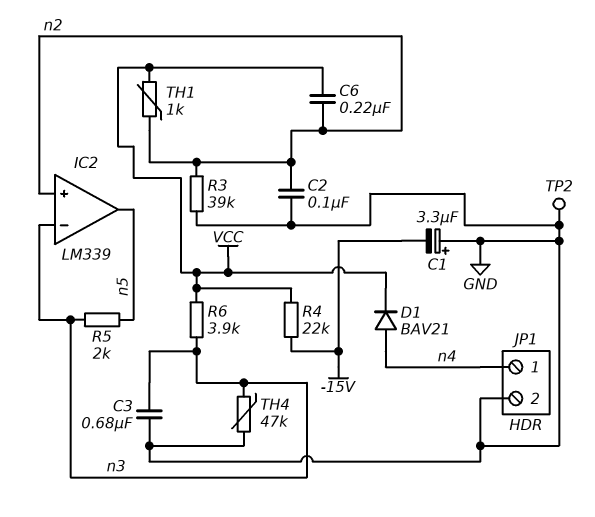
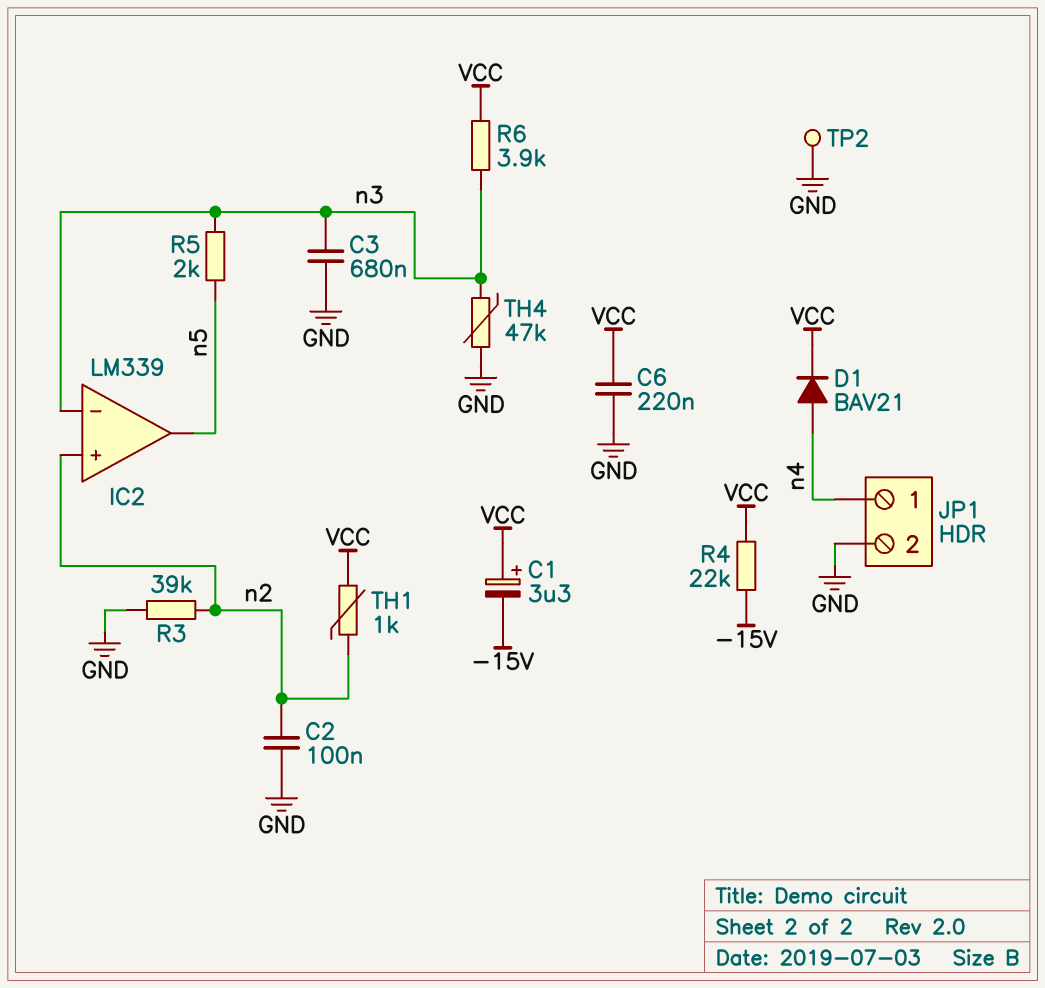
C1: 3.3uF (plus GND, minus -15V) -> 3.3uF (plus VCC, minus -15V)
C6: 220nF (VCC, n2) -> 220nF (GND, VCC)

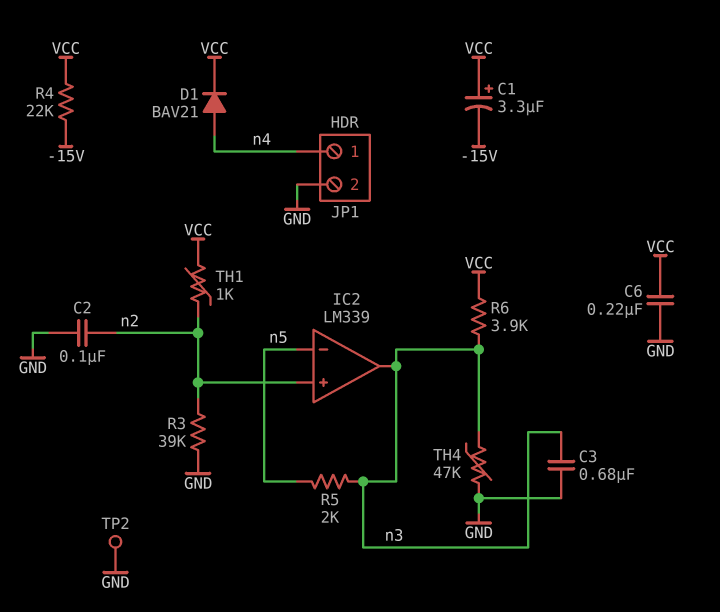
IC2 pin in-: n3 -> n5
IC2 pin out: n5 -> n3

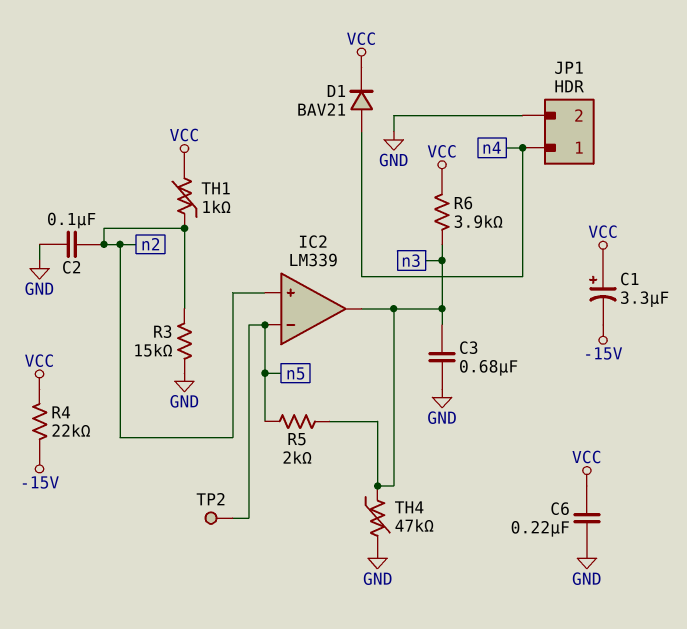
R3: 39k (GND, n2) -> 15k (GND, n2)
TP2: test point (GND) -> test point (n5)

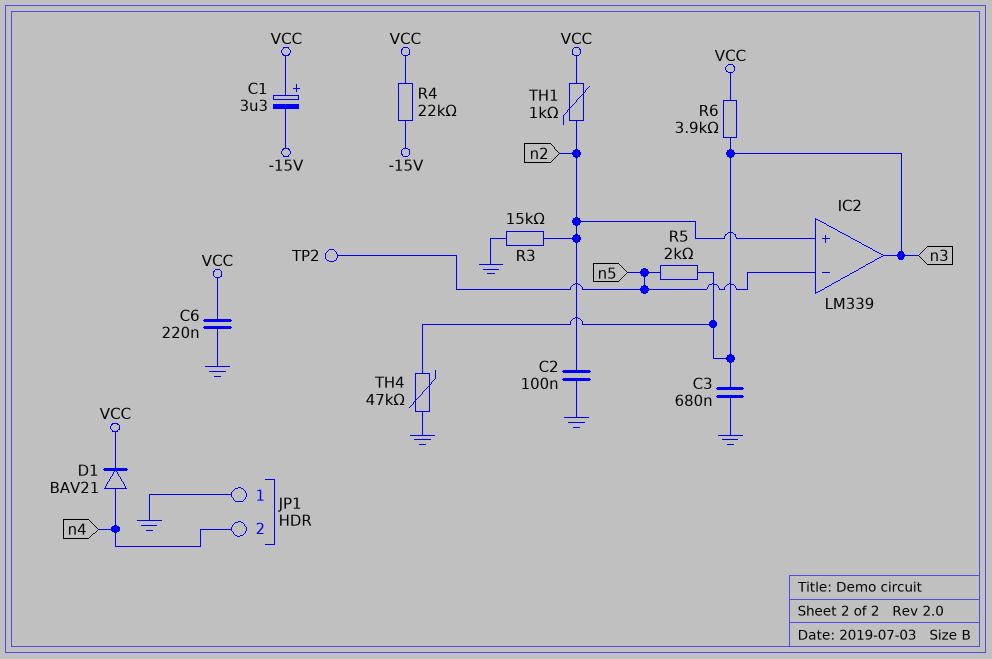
JP1 pin 1: n4 -> GND
JP1 pin 2: GND -> n4

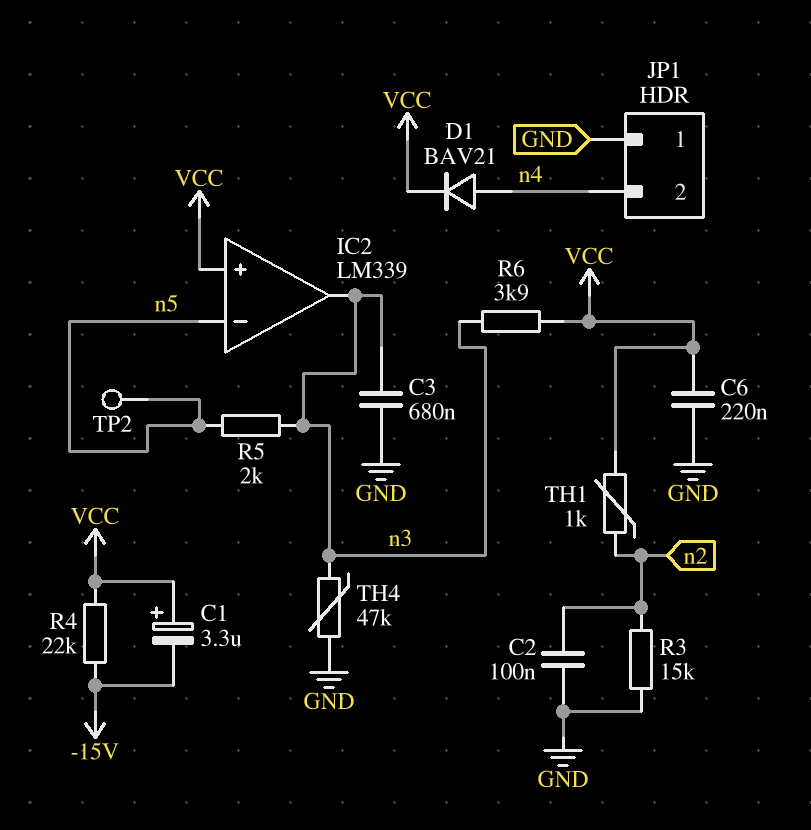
IC2 pin in+: n2 -> VCC

